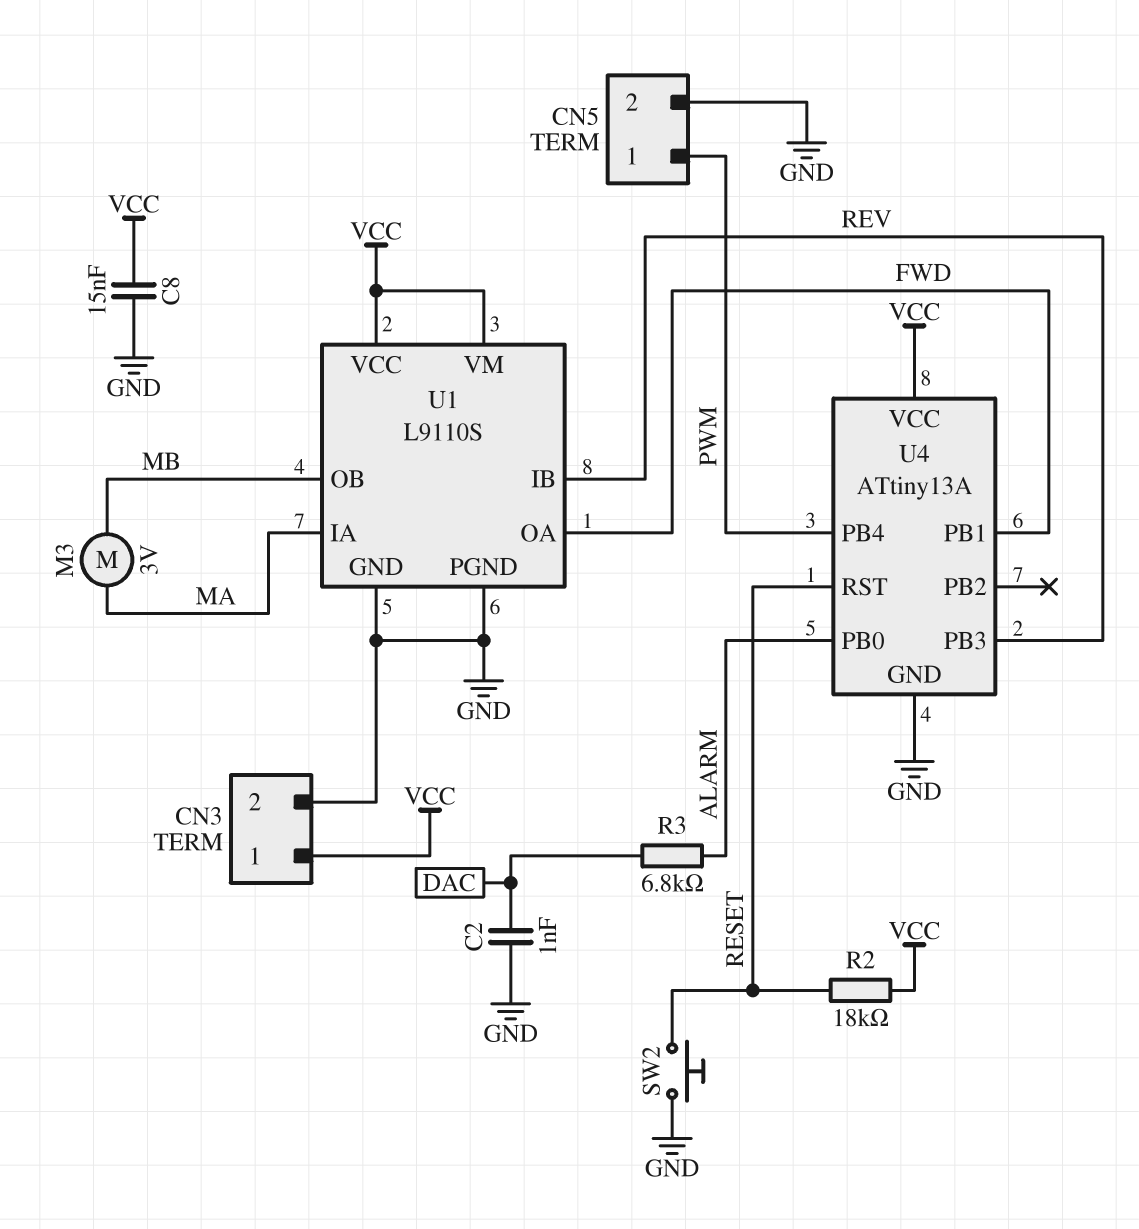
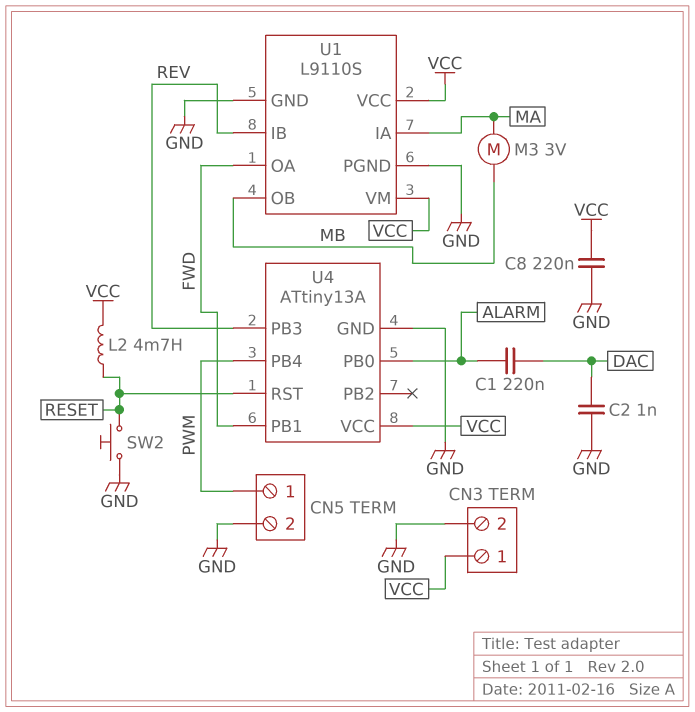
C1: none -> 220nF (ALARM, DAC)
C8: 15nF (GND, VCC) -> 220nF (GND, VCC)
L2: none -> 4.7mH (RESET, VCC)
R2: 18k (RESET, VCC) -> none
R3: 6.8k (ALARM, DAC) -> none

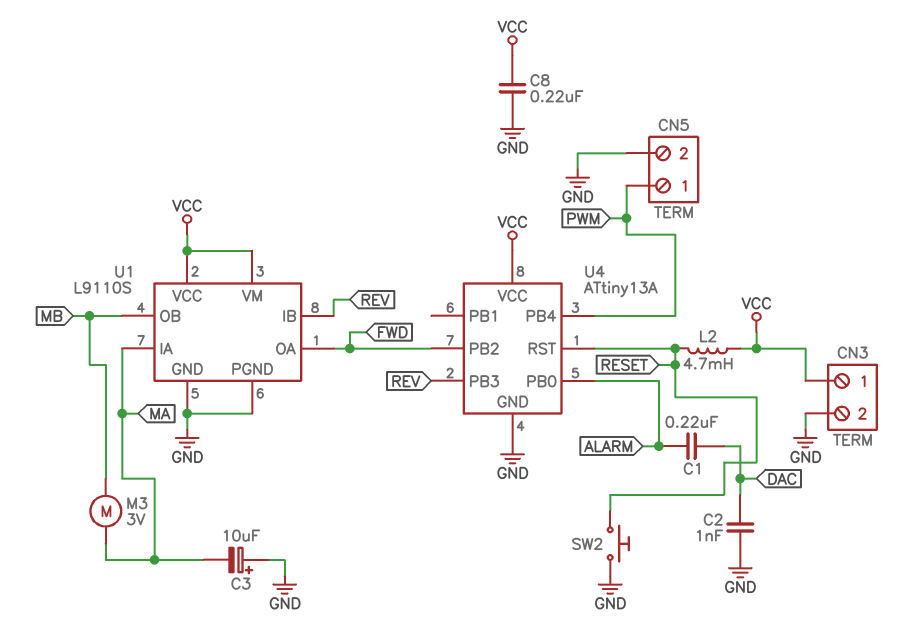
C3: none -> 10uF (plus GND, minus MA)
U4 pin PB1: FWD -> none
U4 pin PB2: none -> FWD

